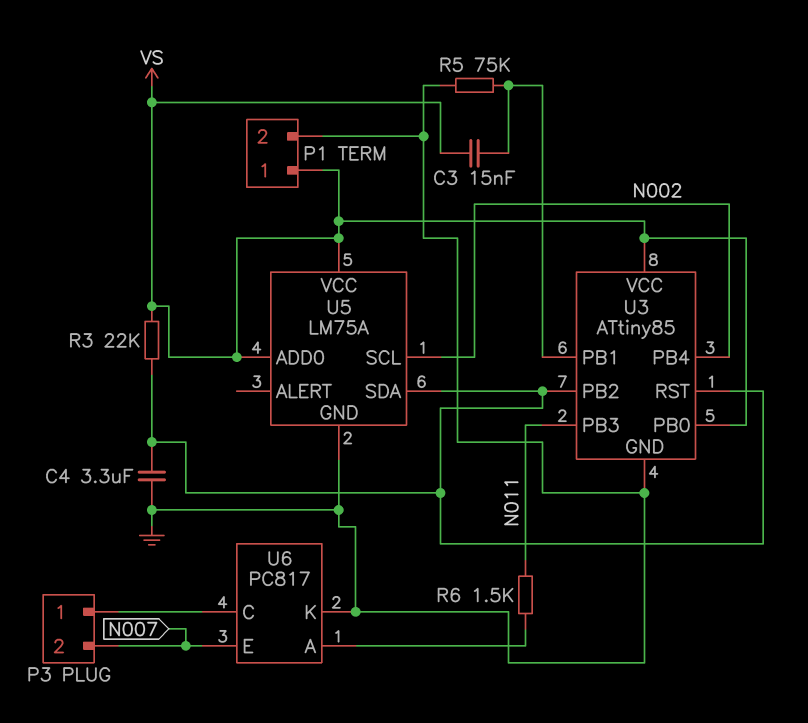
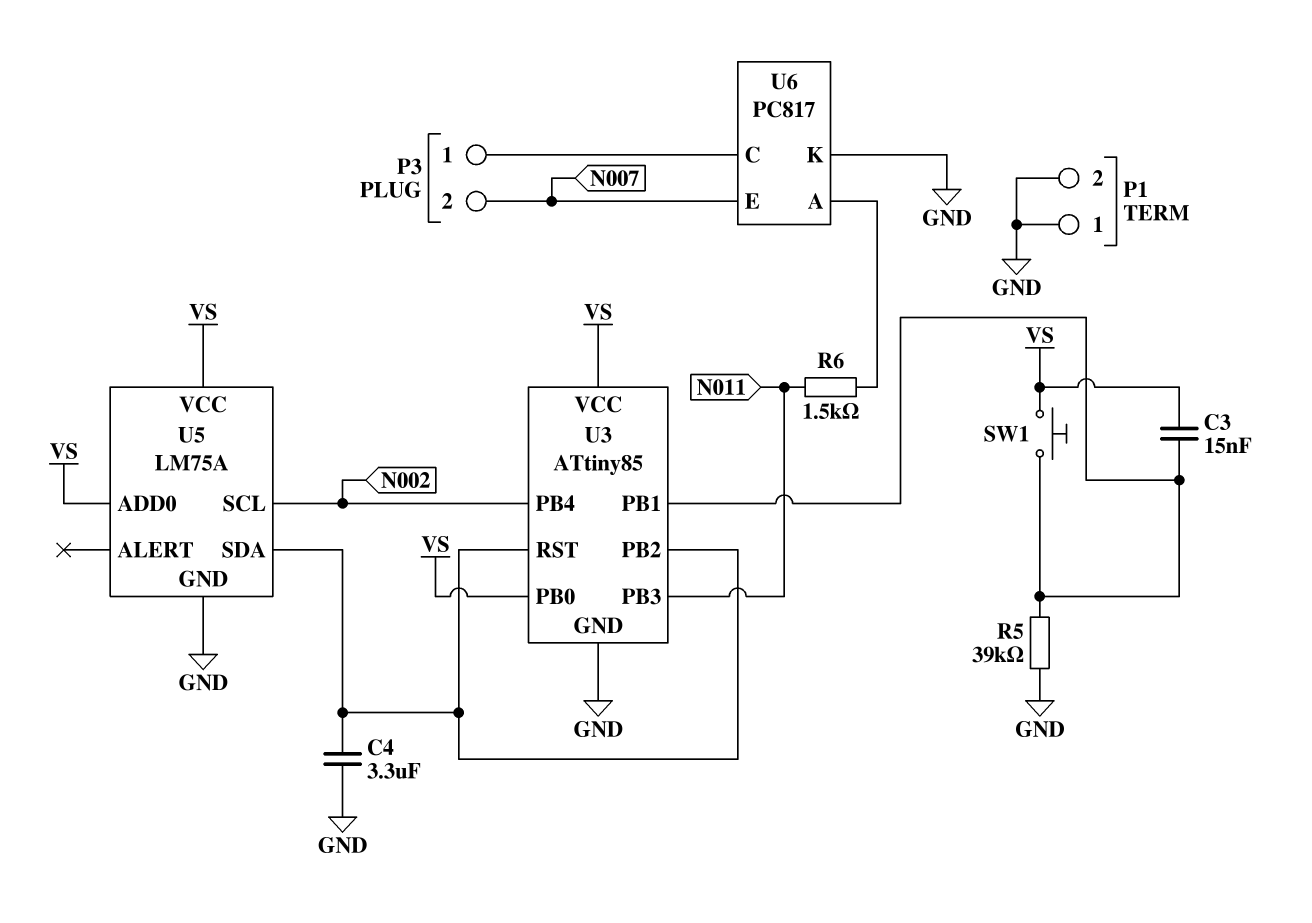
P1 pin 1: VS -> GND
R3: 22k (U3/PB2, VS) -> none
R5: 75k (GND, U3/PB1) -> 39k (GND, U3/PB1)
SW1: none -> button (U3/PB1, VS)

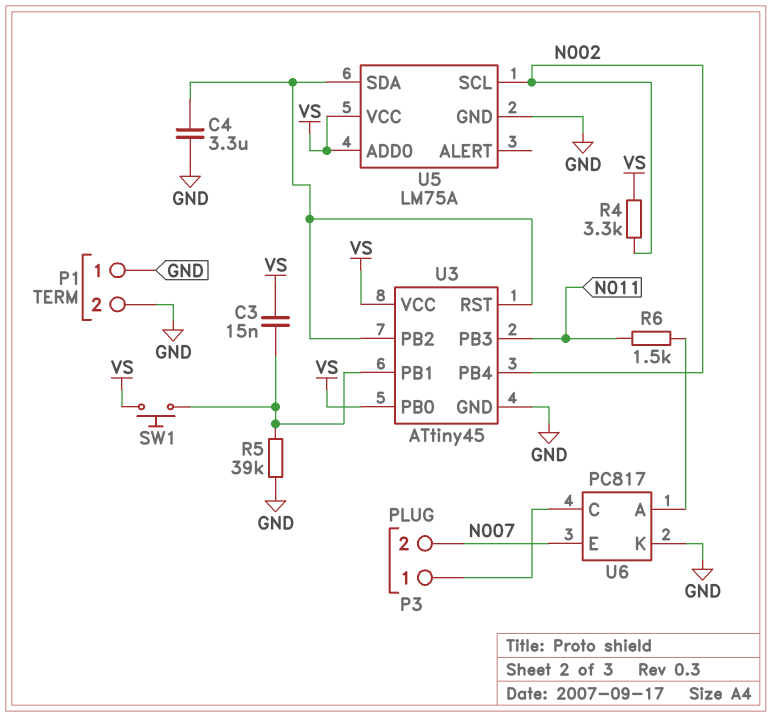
R4: none -> 3.3k (N002, VS)
U3: ATtiny85 -> ATtiny45

